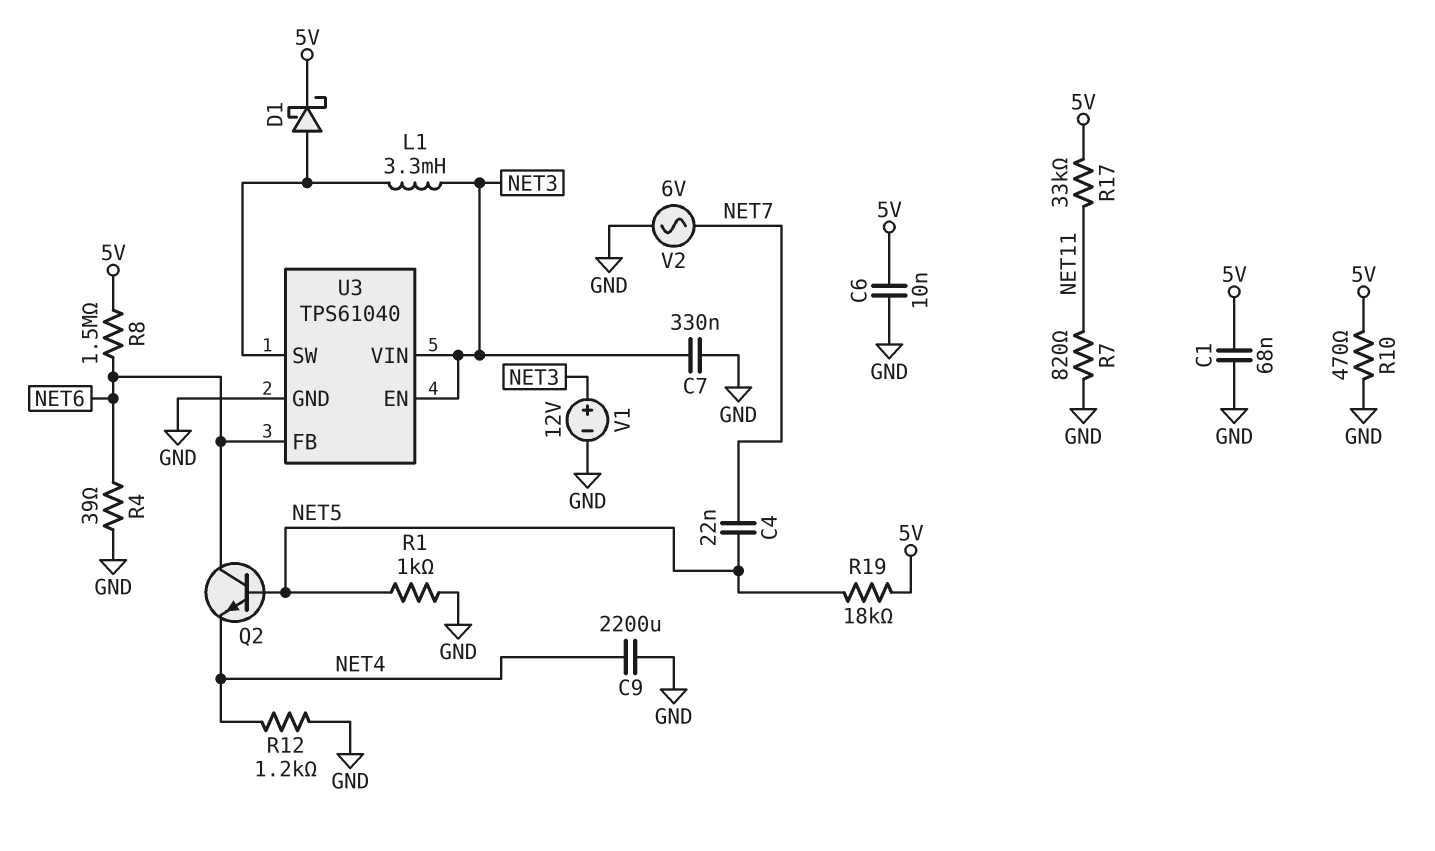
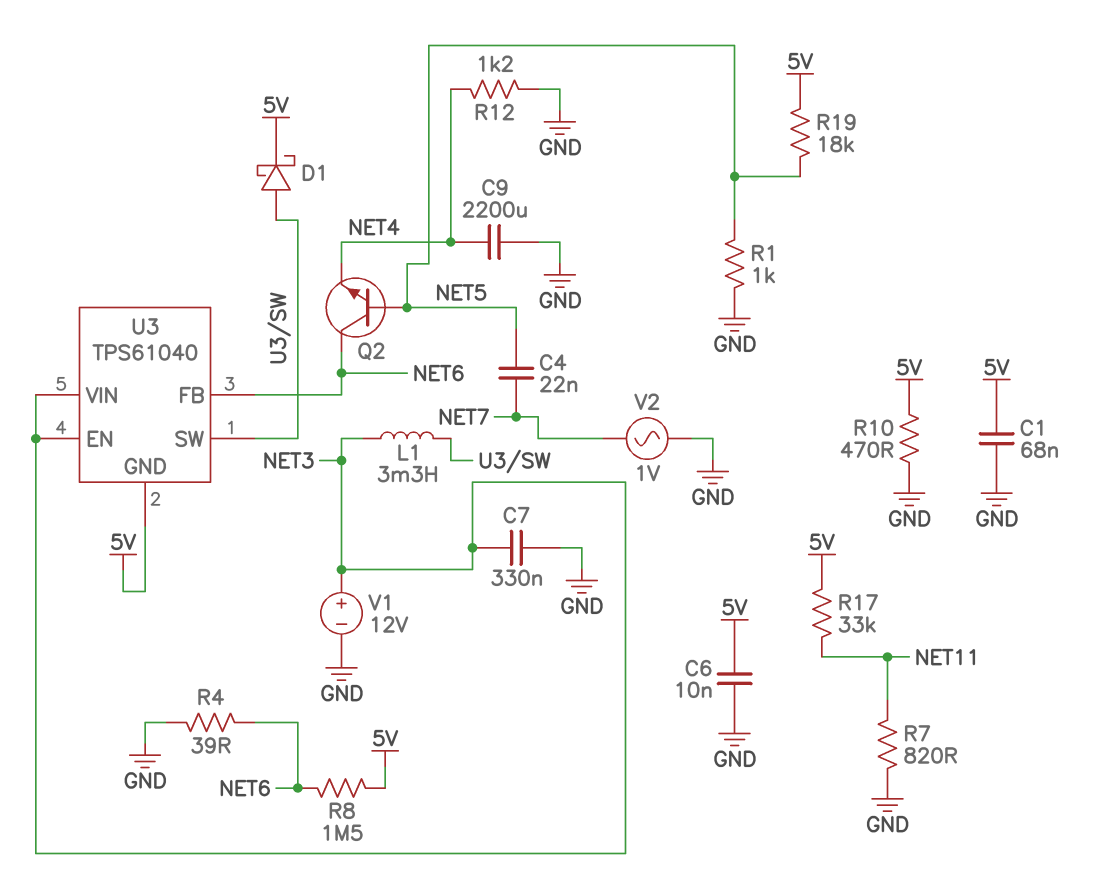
U3 pin GND: GND -> 5V
V2: AC 6V (GND, NET7) -> AC 1V (GND, NET7)

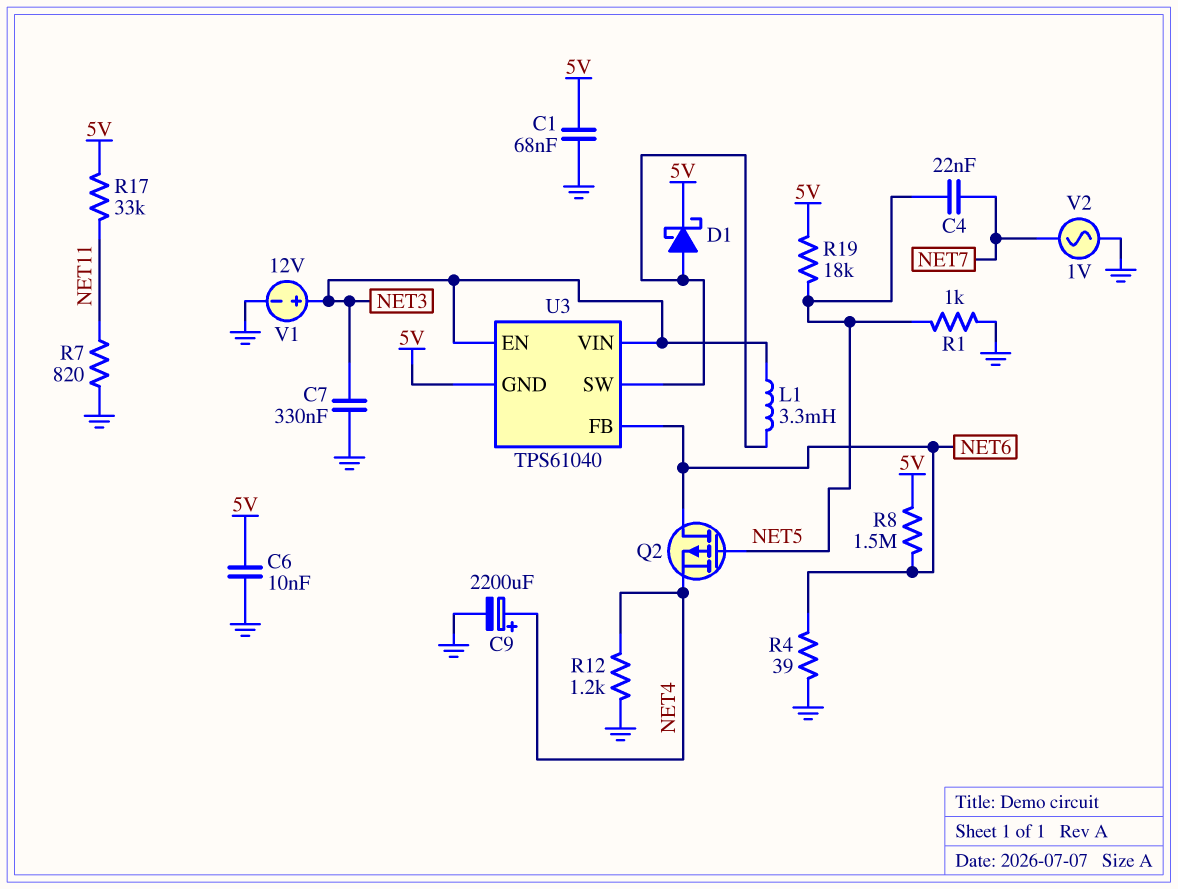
C9: 2200uF (GND, NET4) -> 2200uF (plus NET4, minus GND)
Q2: NPN (B NET5, C NET6, E NET4) -> PMOS (G NET5, D NET6, S NET4)
R10: 470 (5V, GND) -> none

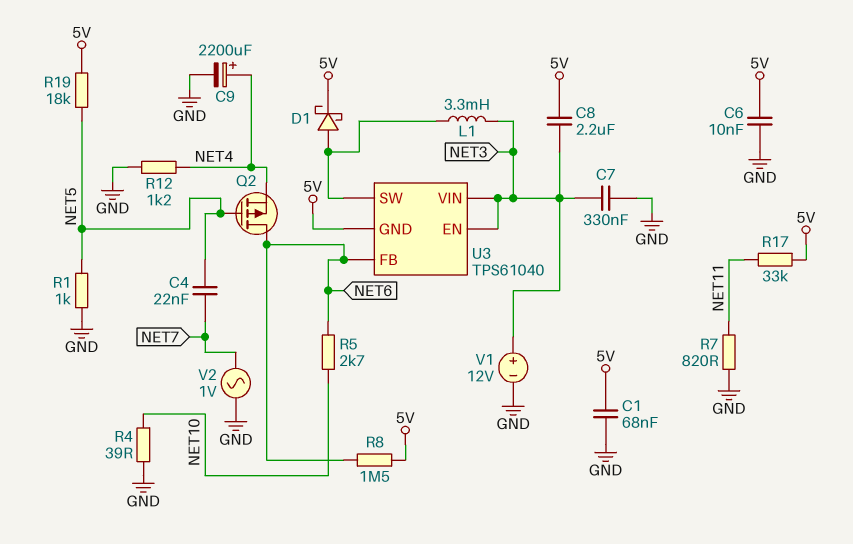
C8: none -> 2.2uF (5V, NET3)
R4: 39 (GND, NET6) -> 39 (GND, NET10)
R5: none -> 2.7k (NET6, NET10)

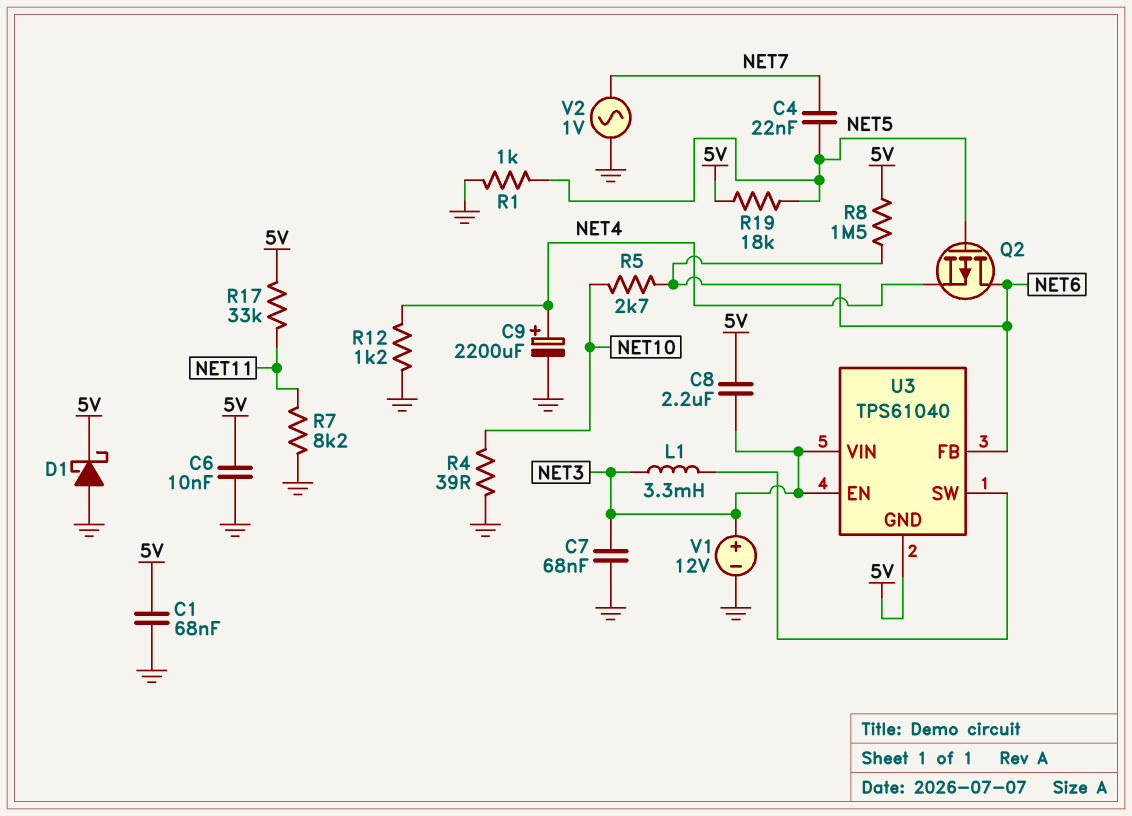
C7: 330nF (GND, NET3) -> 68nF (GND, NET3)
D1: schottky (A U3/SW, K 5V) -> schottky (A GND, K 5V)
R7: 820 (GND, NET11) -> 8.2k (GND, NET11)

